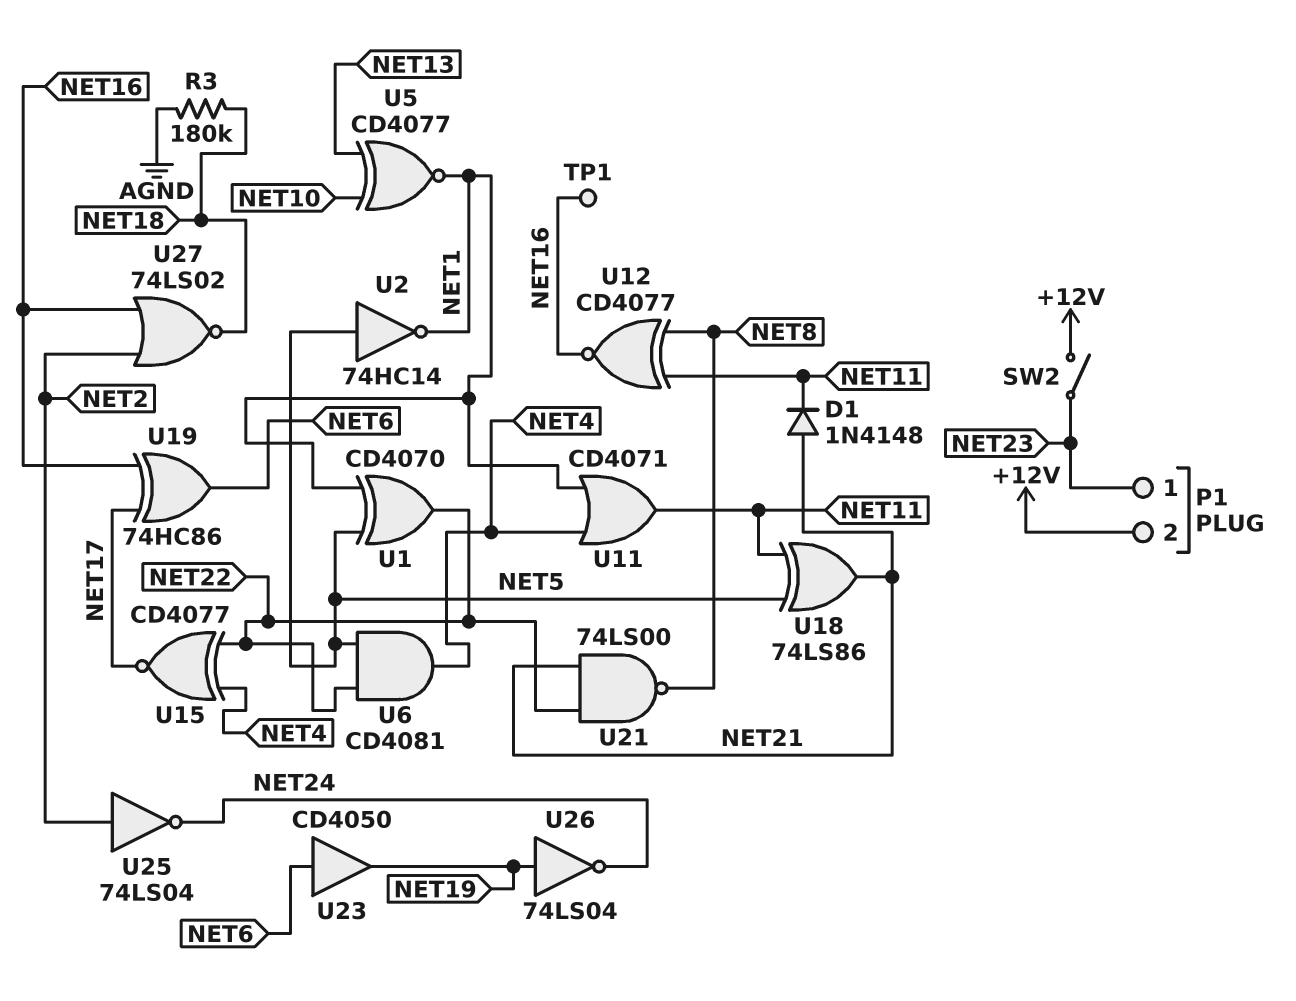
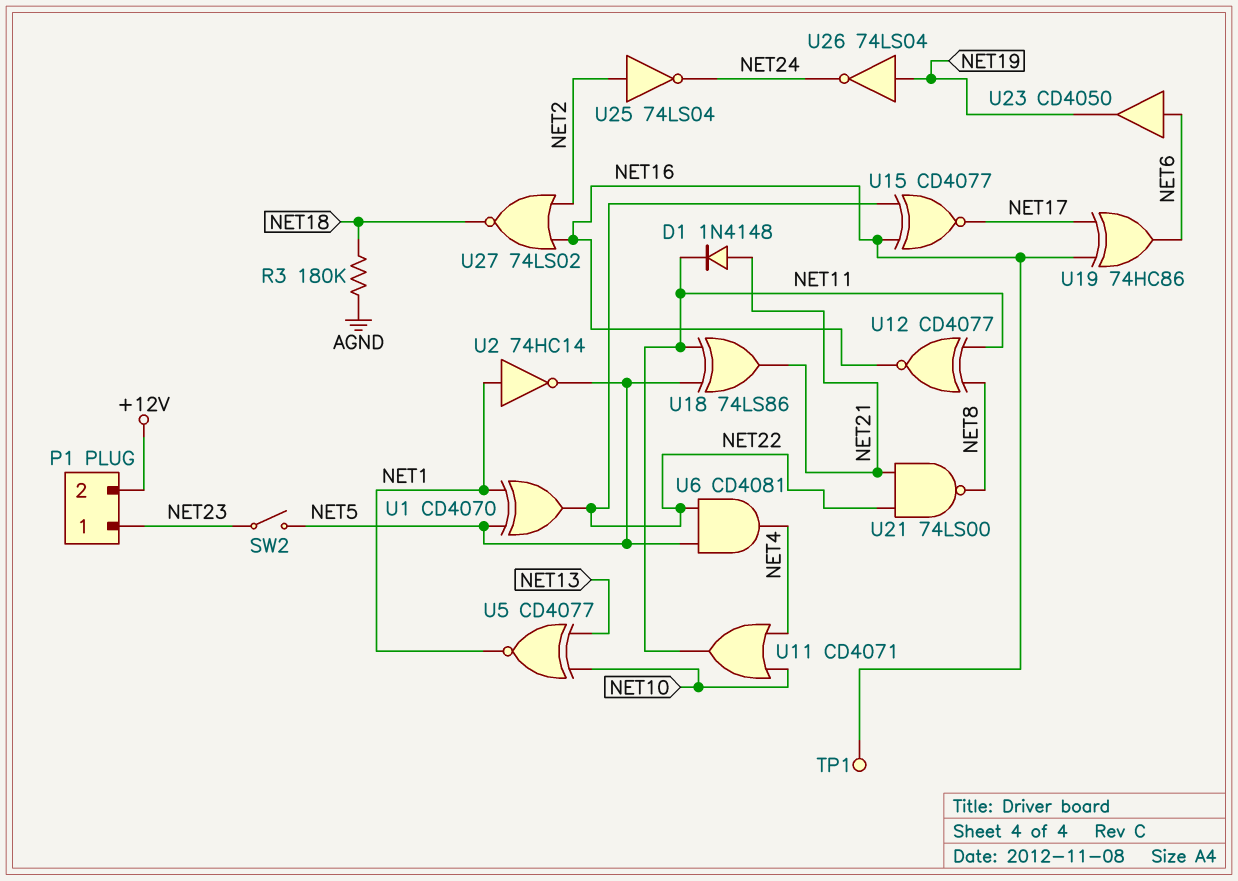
SW2: switch (+12V, NET23) -> switch (NET5, NET23)
U2: NOT 74HC14 (in NET5, out NET1) -> NOT 74HC14 (in NET1, out NET5)
U11: OR CD4071 (in NET1, in NET4, out NET11) -> OR CD4071 (in NET4, in NET10, out NET11)
U15: XNOR CD4077 (in NET4, in NET22, out NET17) -> XNOR CD4077 (in NET16, in NET22, out NET17)

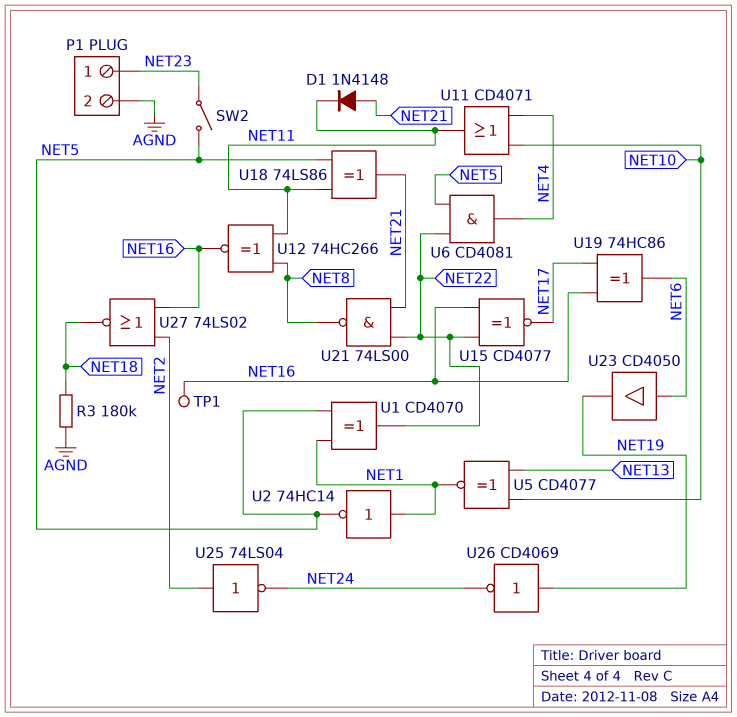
P1 pin 2: +12V -> AGND
U12: XNOR CD4077 (in NET8, in NET11, out NET16) -> XNOR 74HC266 (in NET8, in NET11, out NET16)
U26: NOT 74LS04 (in NET19, out NET24) -> NOT CD4069 (in NET19, out NET24)

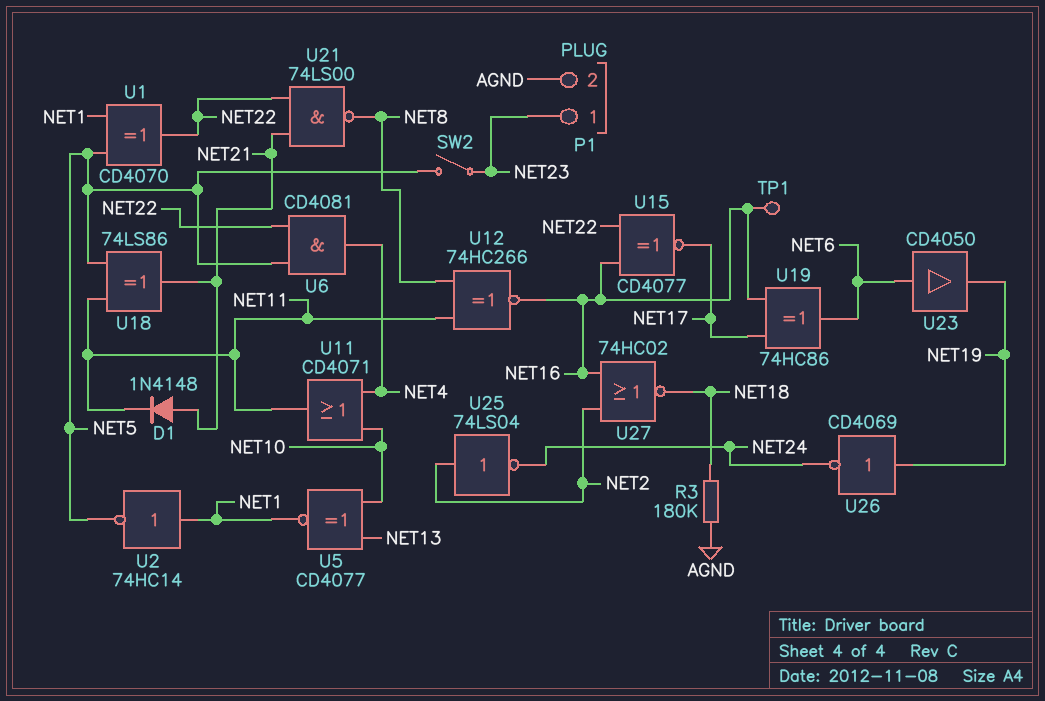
U27: NOR 74LS02 (in NET2, in NET16, out NET18) -> NOR 74HC02 (in NET2, in NET16, out NET18)

